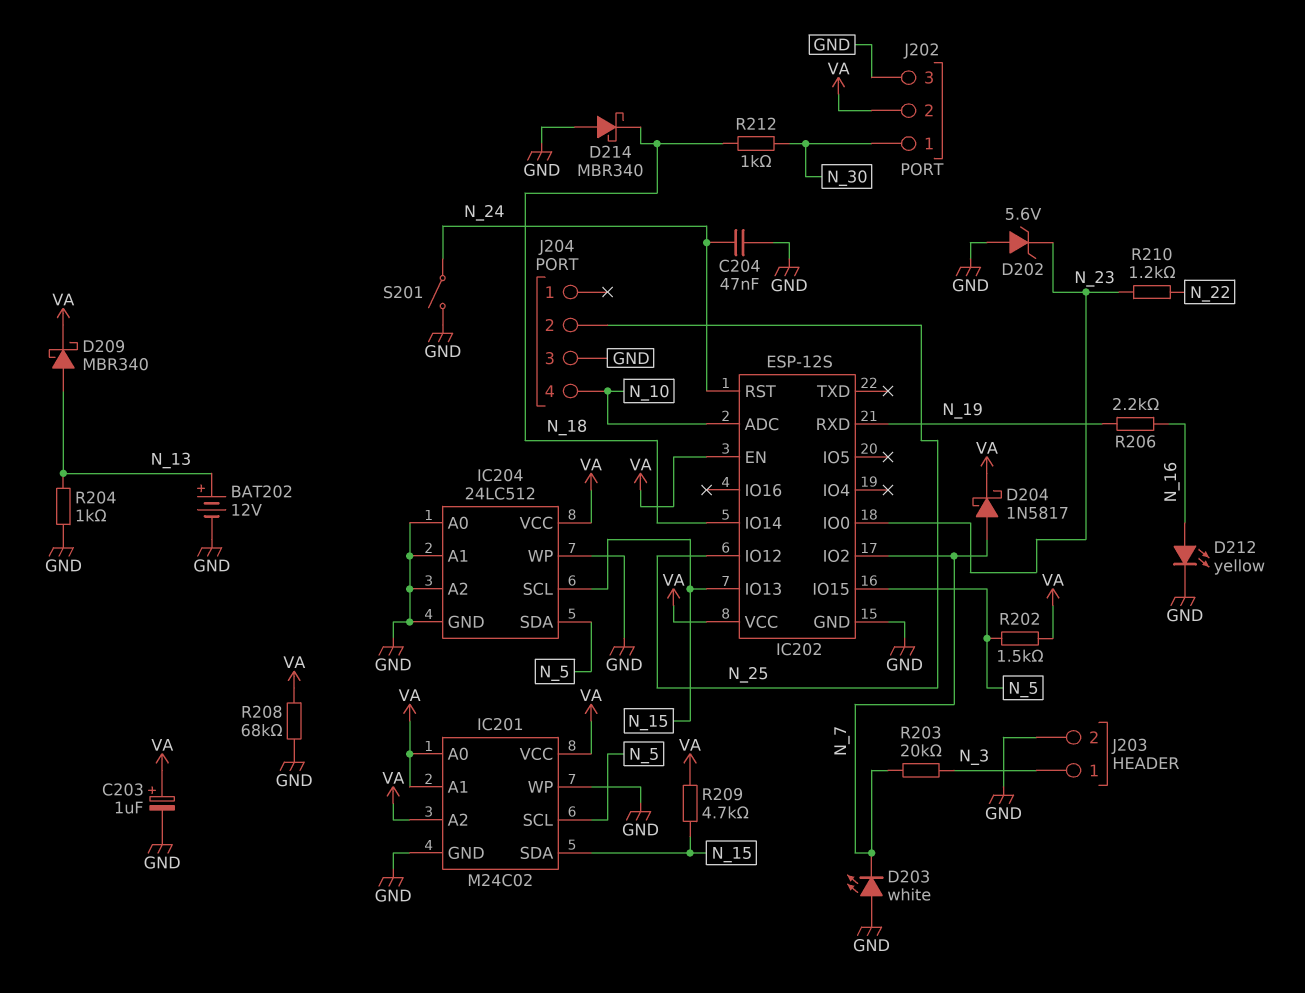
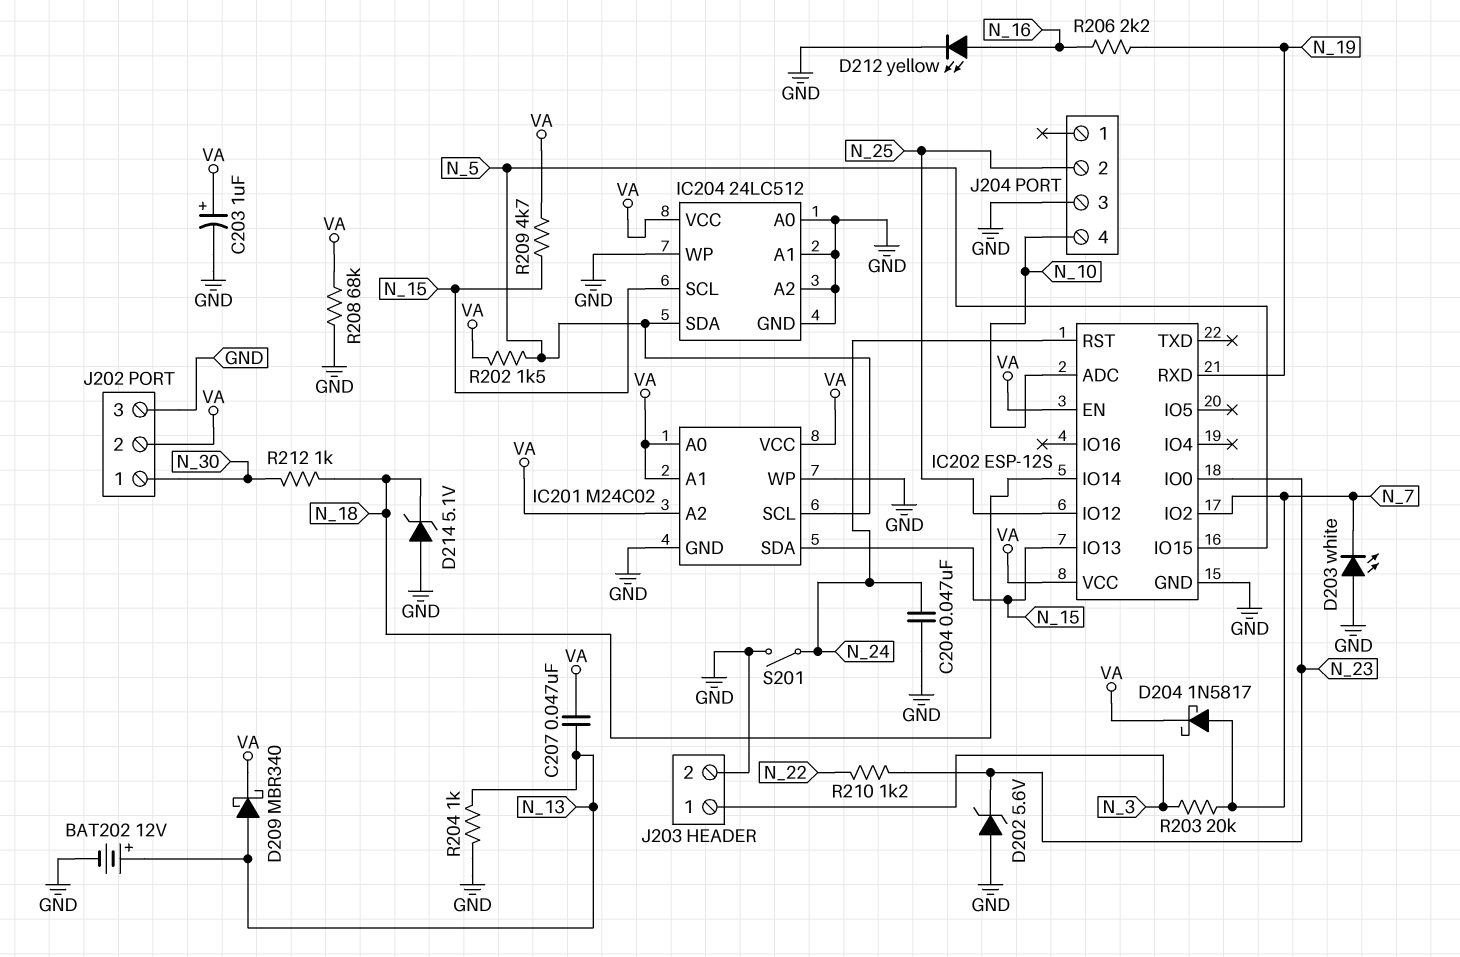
C207: none -> 47nF (N_13, VA)
D214: schottky MBR340 (A GND, K N_18) -> zener 5.1V (A GND, K N_18)

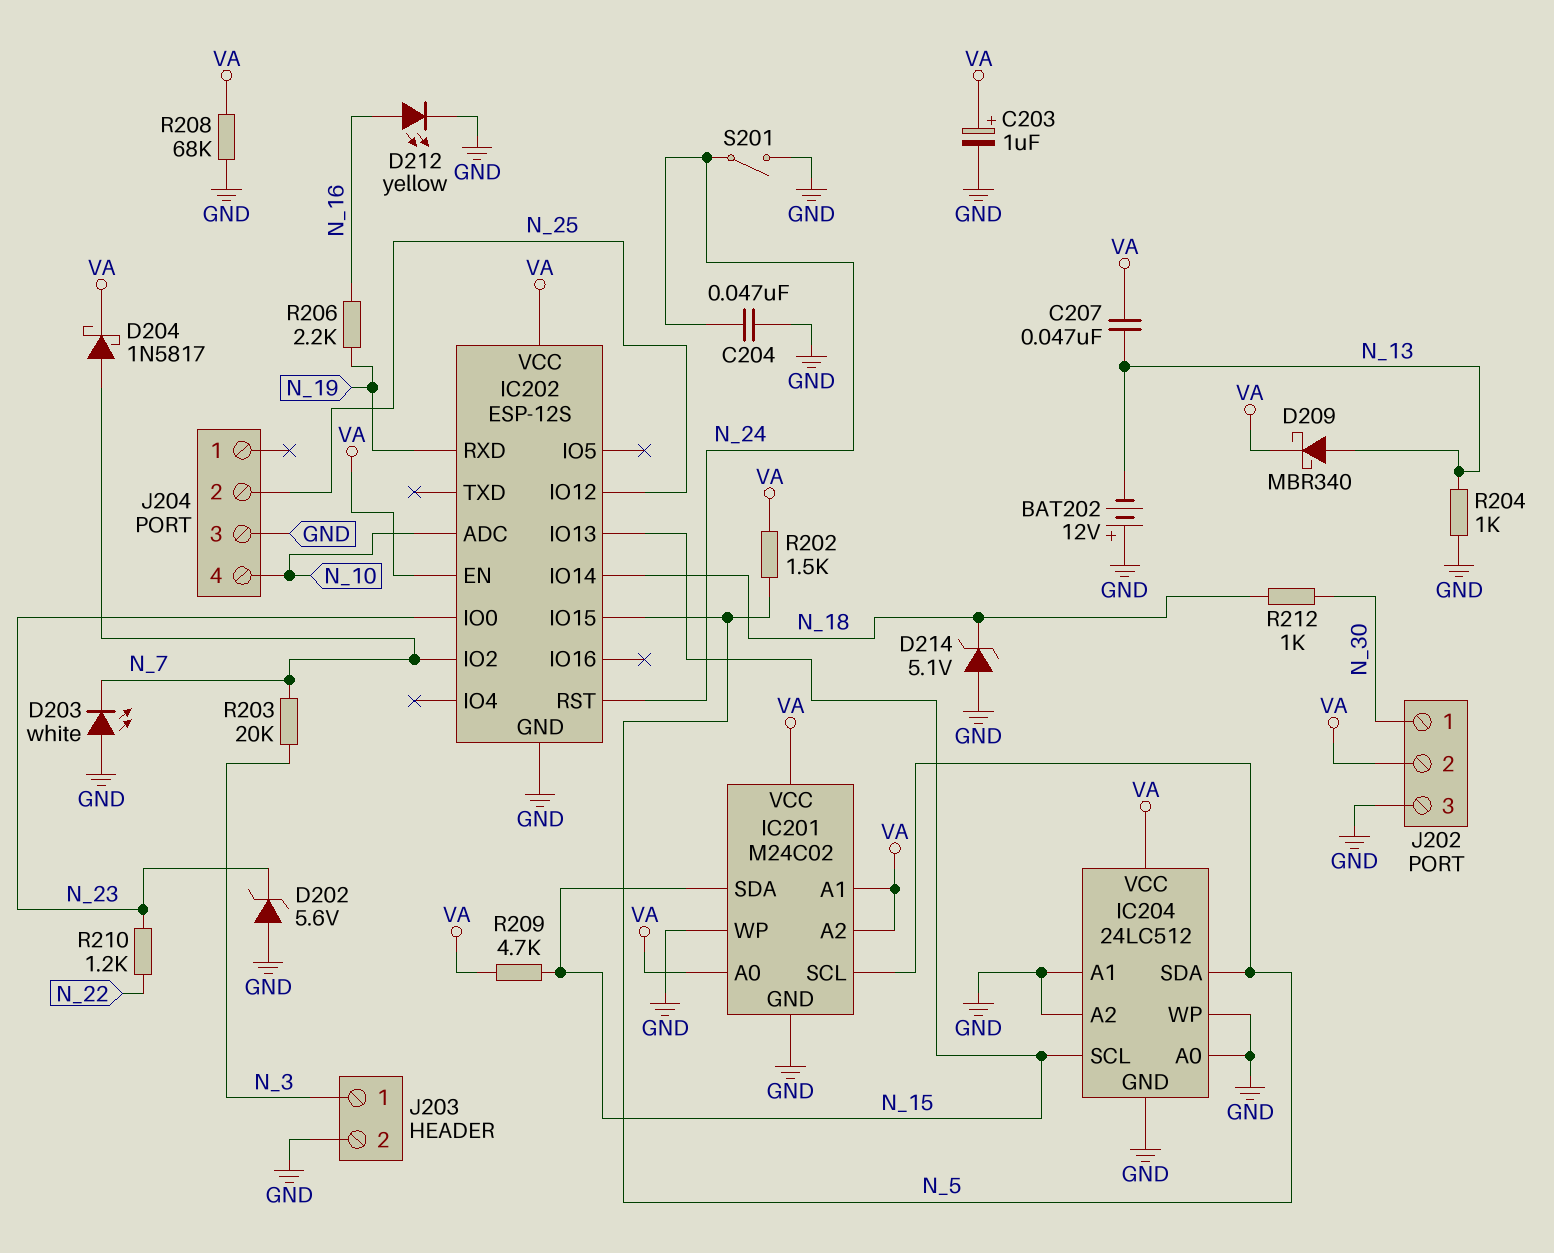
BAT202: 12V (plus N_13, minus GND) -> 12V (plus GND, minus N_13)

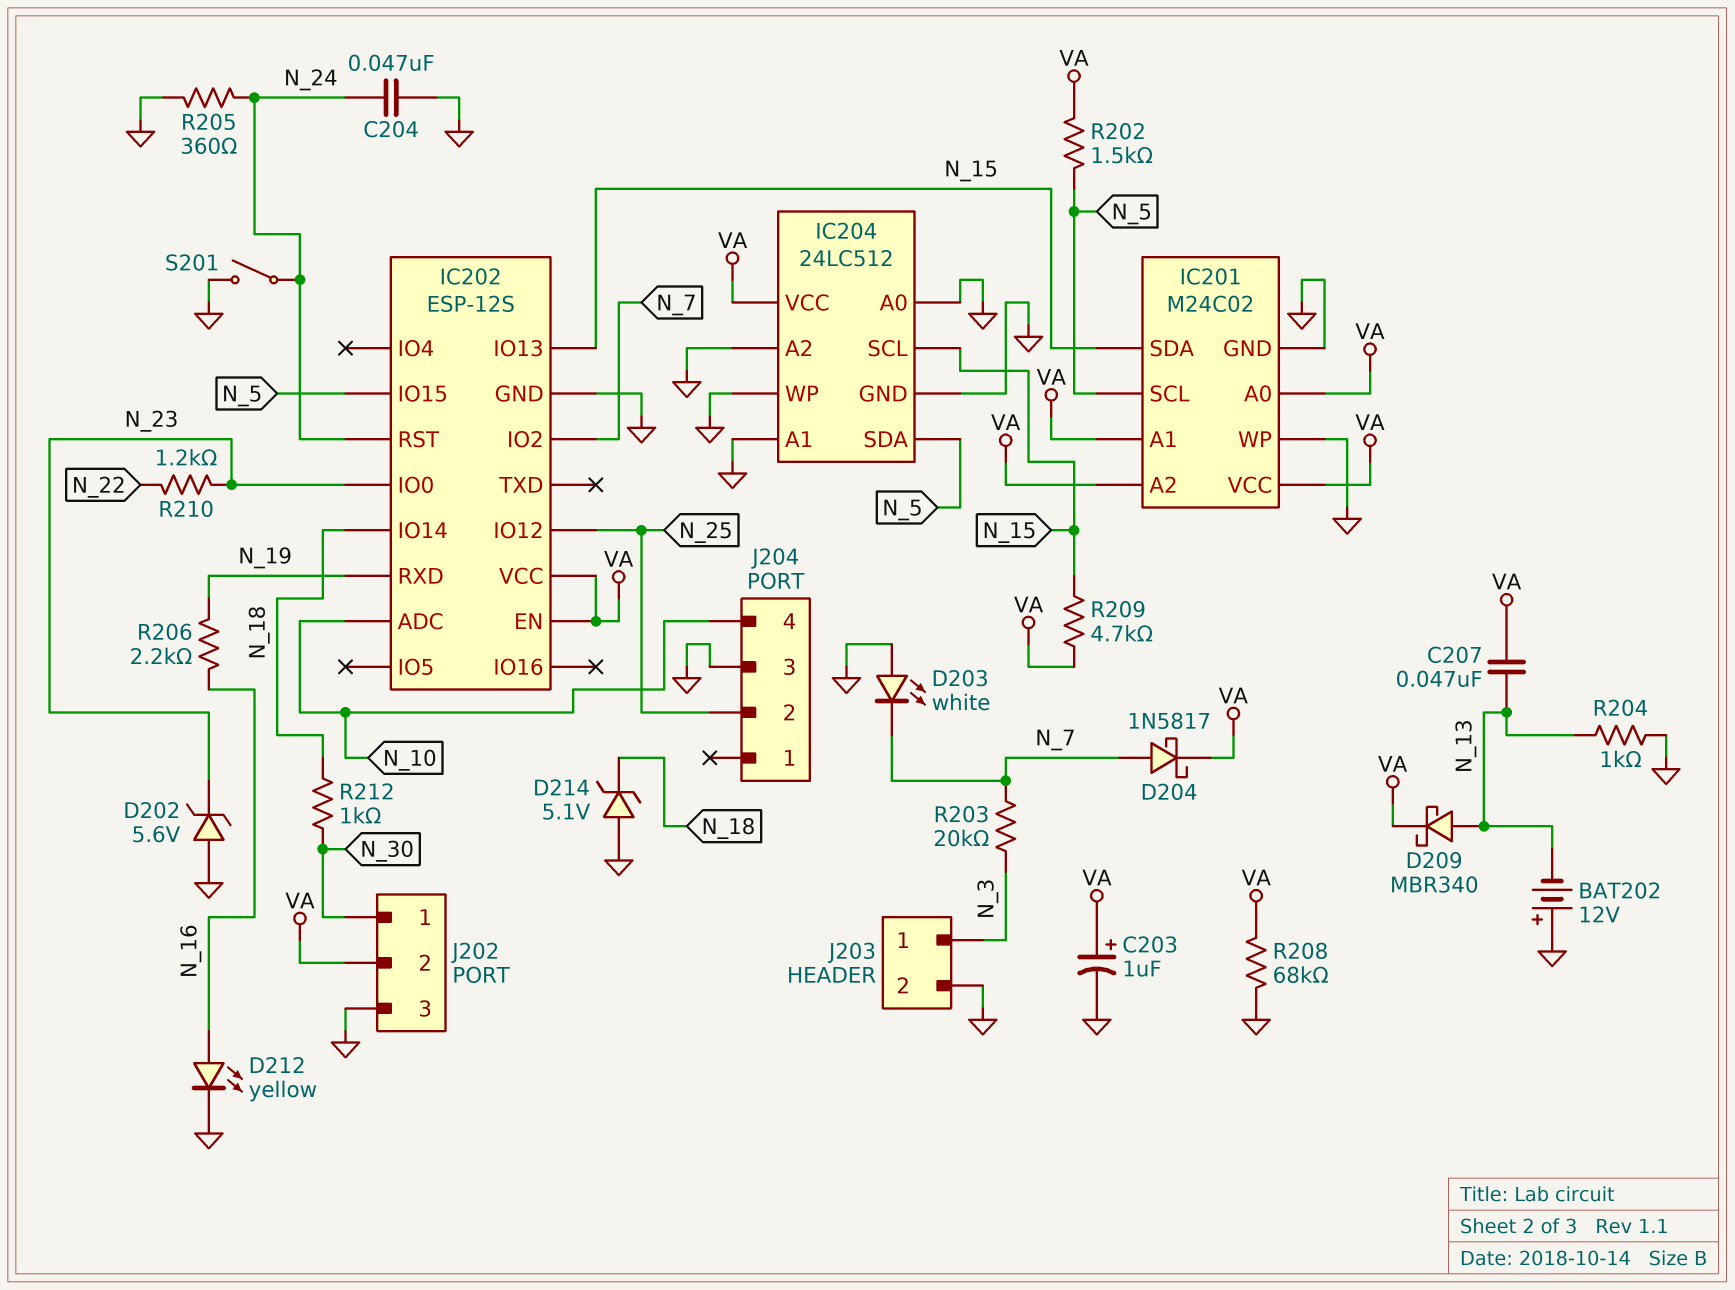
R205: none -> 360 (GND, N_24)

